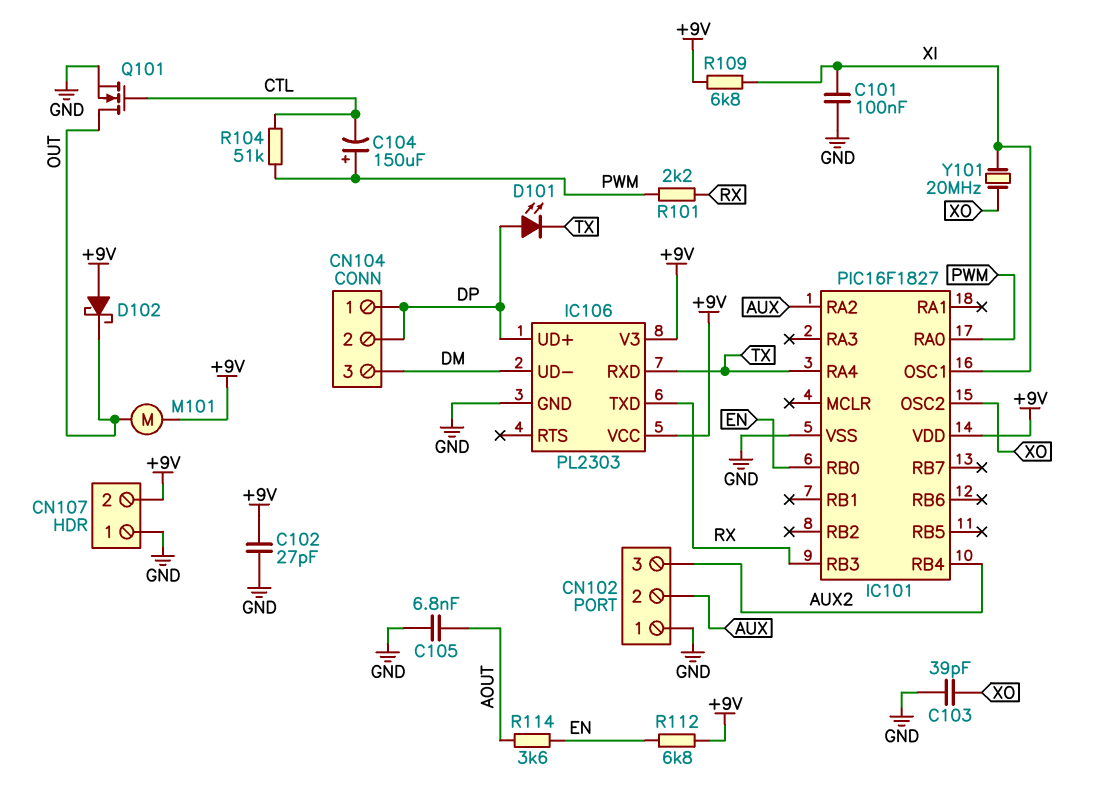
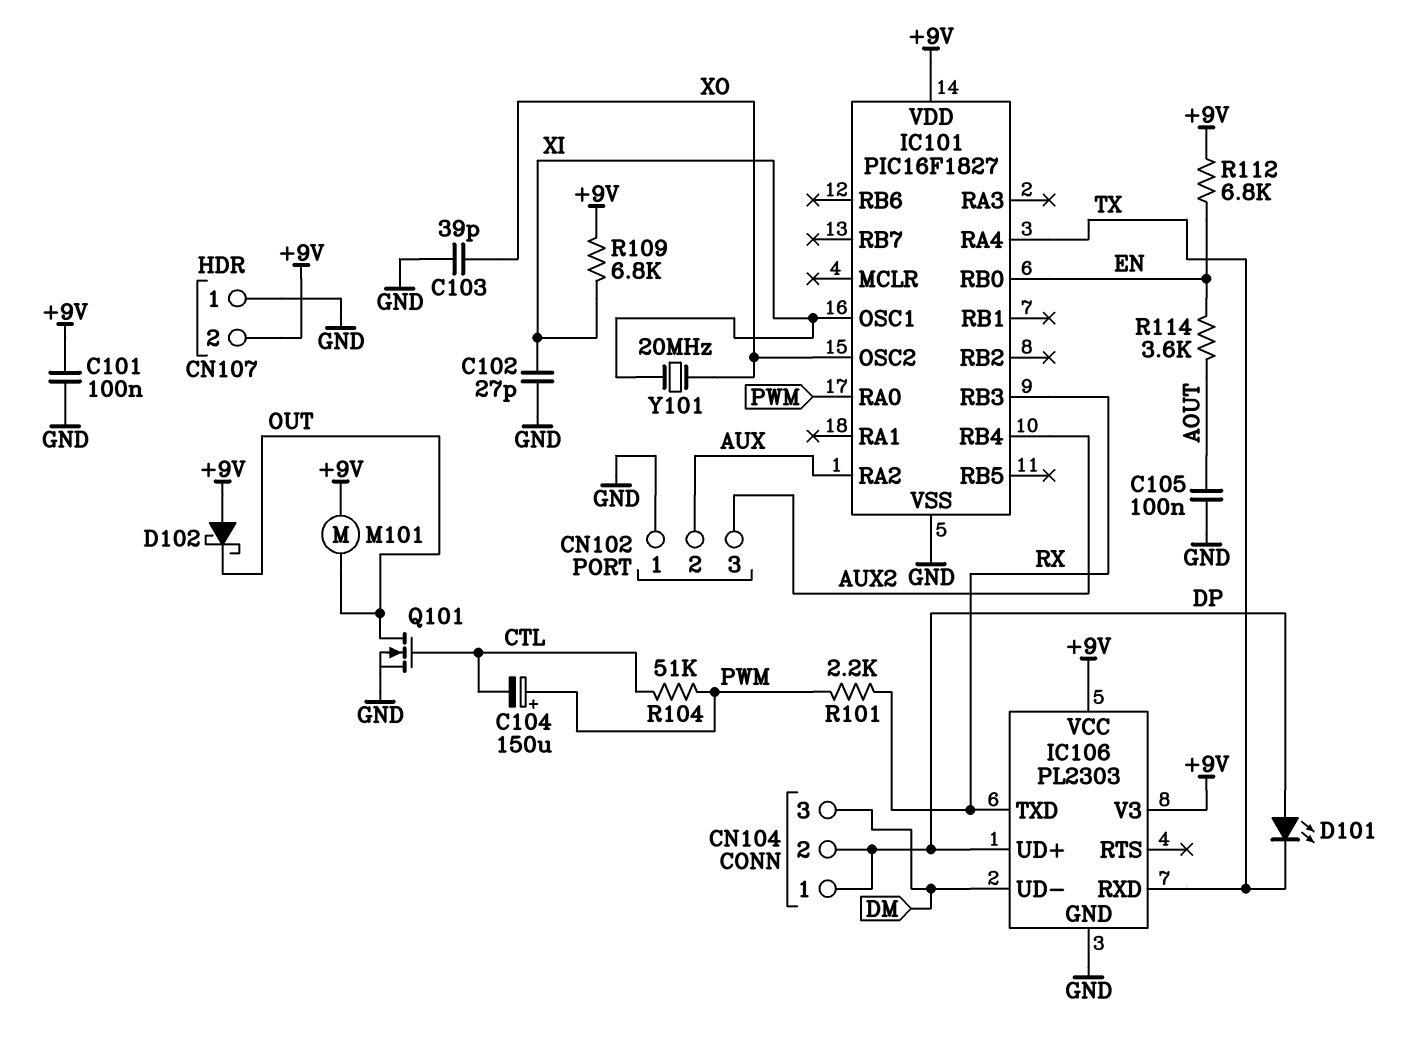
C101: 100nF (GND, XI) -> 100nF (+9V, GND)
C102: 27pF (+9V, GND) -> 27pF (GND, XI)
C105: 6.8nF (AOUT, GND) -> 100nF (AOUT, GND)

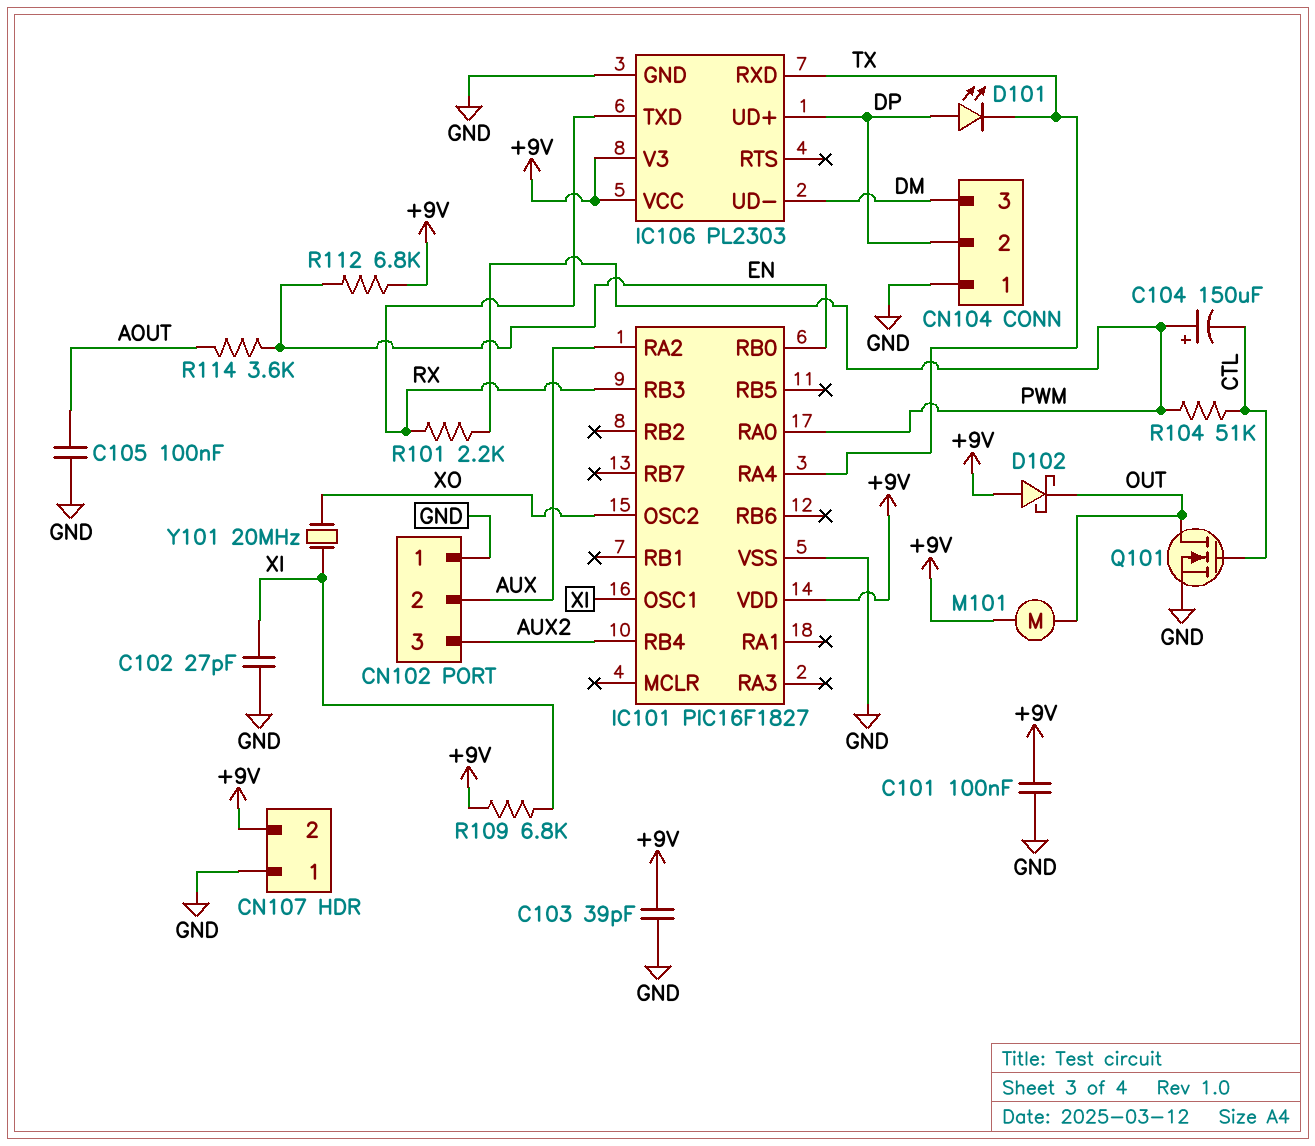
C103: 39pF (GND, XO) -> 39pF (+9V, GND)
CN104 pin 1: DP -> GND

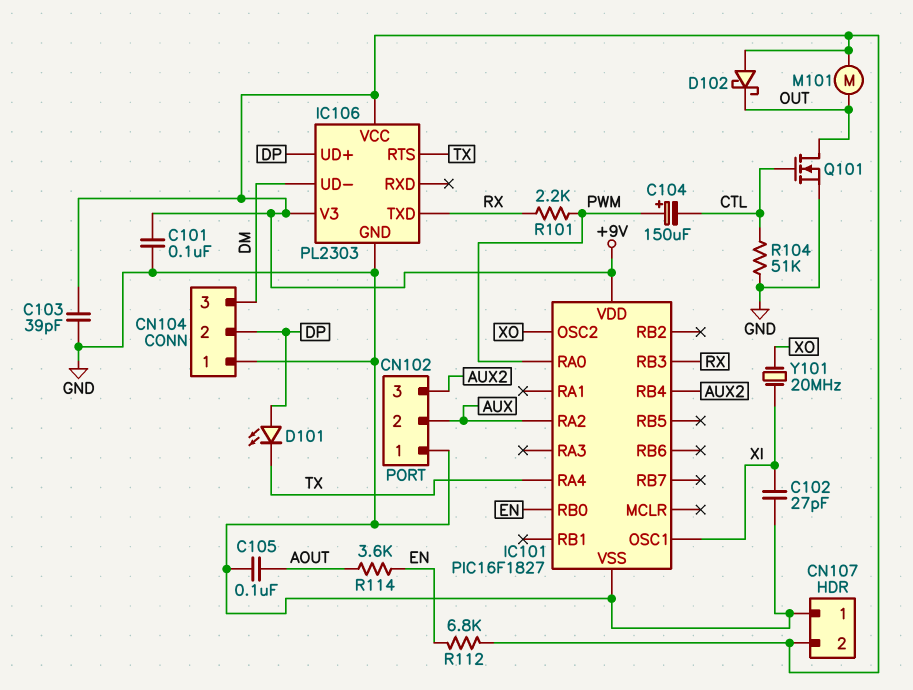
IC106 pin RTS: none -> TX
IC106 pin RXD: TX -> none
R104: 51k (CTL, PWM) -> 51k (CTL, GND)
R109: 6.8k (+9V, XI) -> none

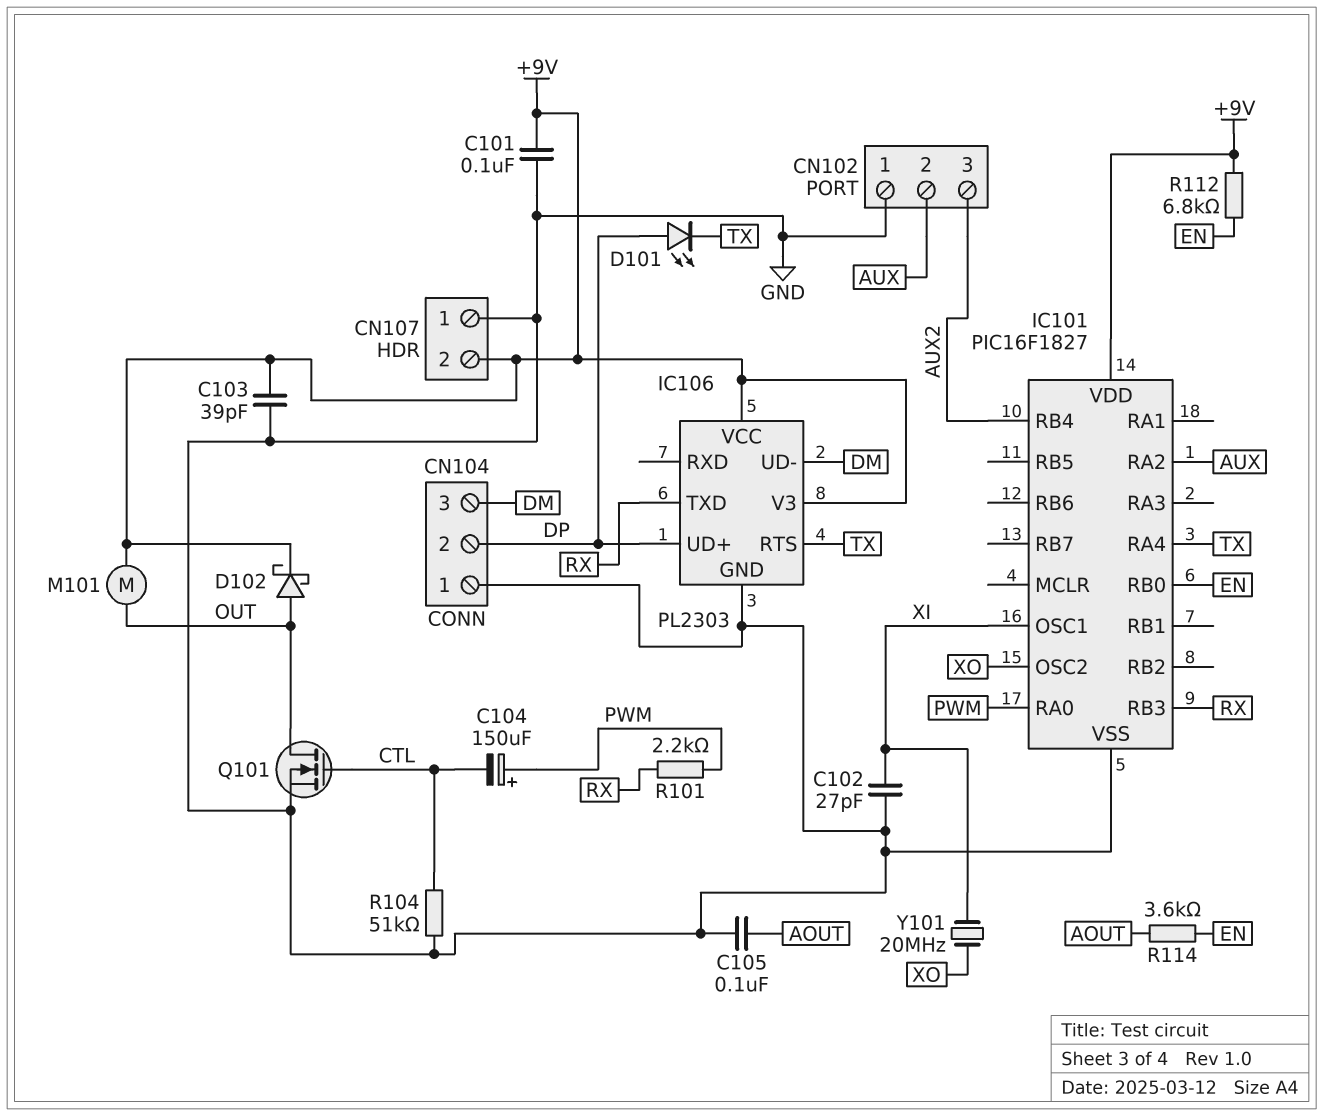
D102: schottky (A +9V, K OUT) -> schottky (A OUT, K +9V)

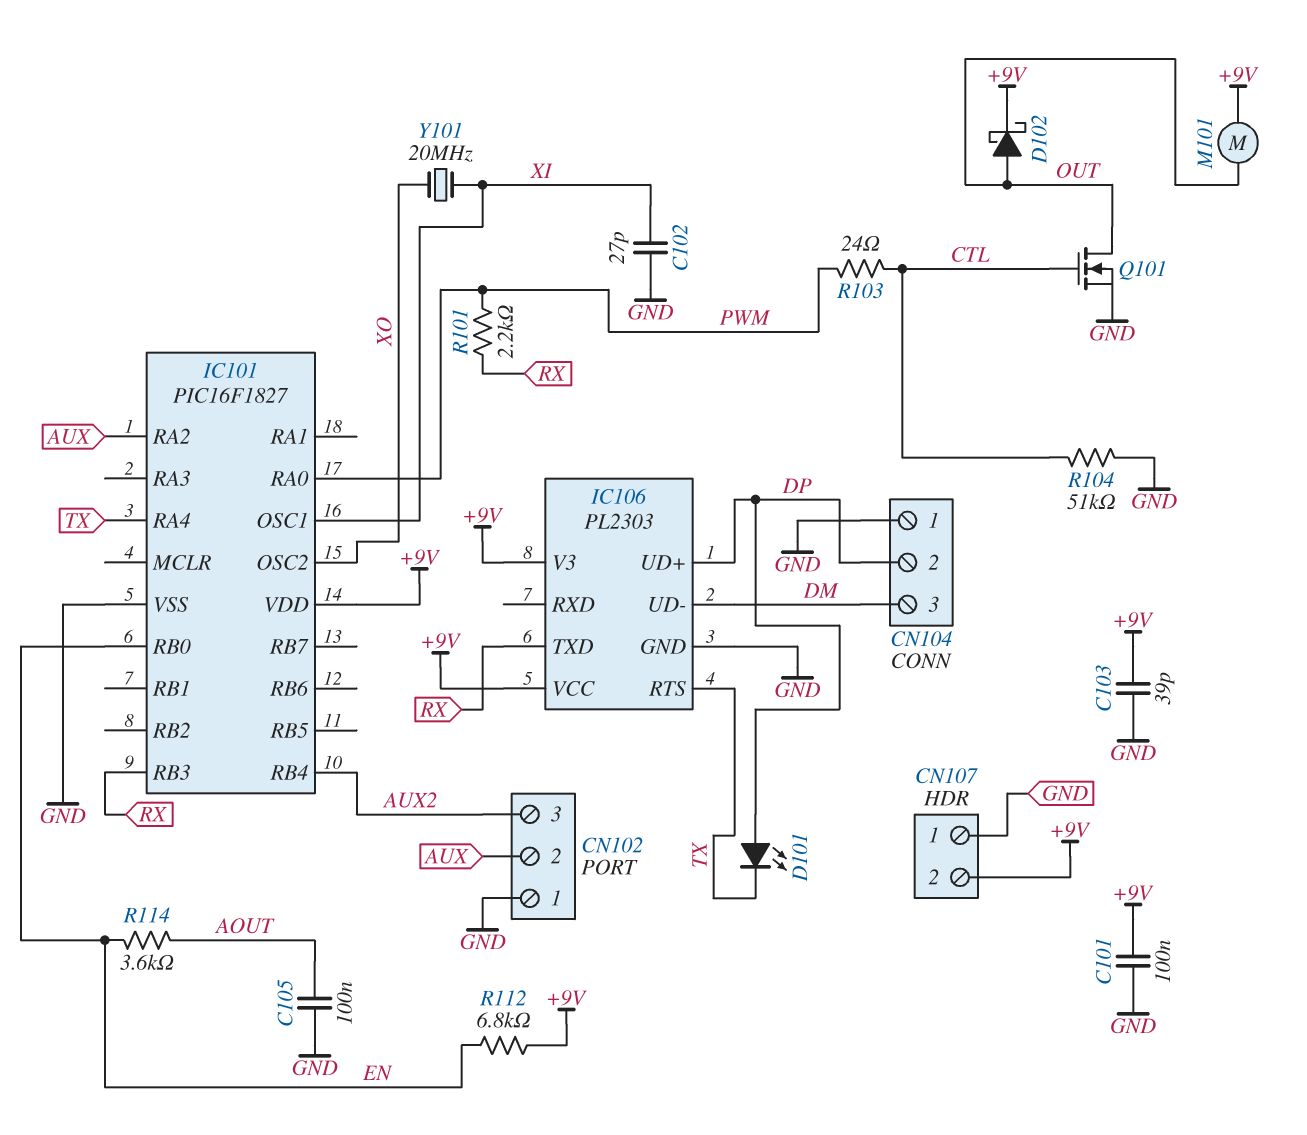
C104: 150uF (plus PWM, minus CTL) -> none
R103: none -> 24 (CTL, PWM)

